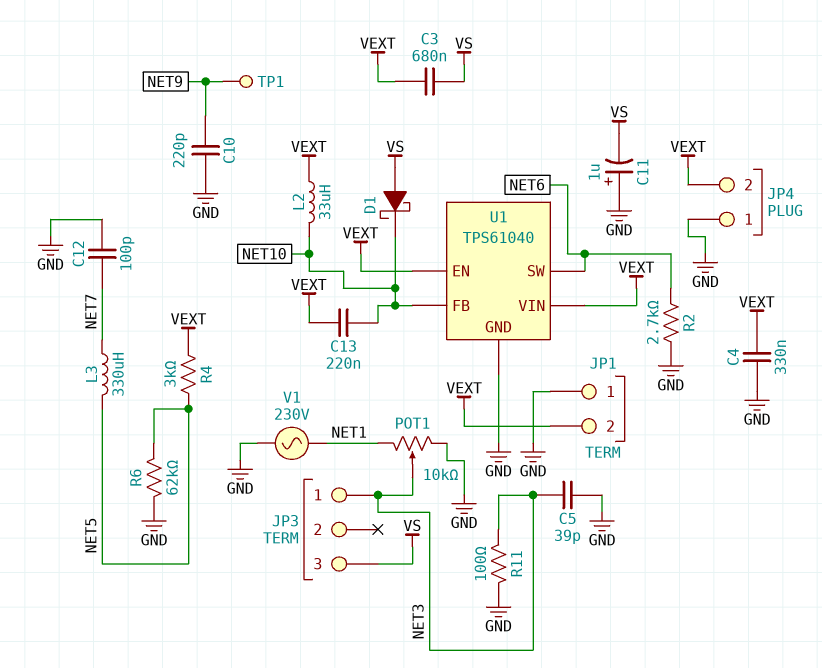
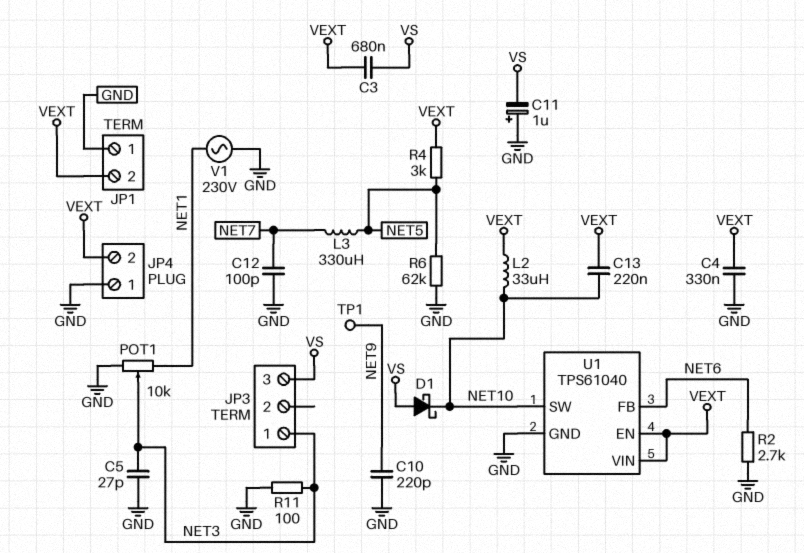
C5: 39pF (GND, NET3) -> 27pF (GND, NET3)
U1 pin FB: NET10 -> NET6
U1 pin SW: NET6 -> NET10

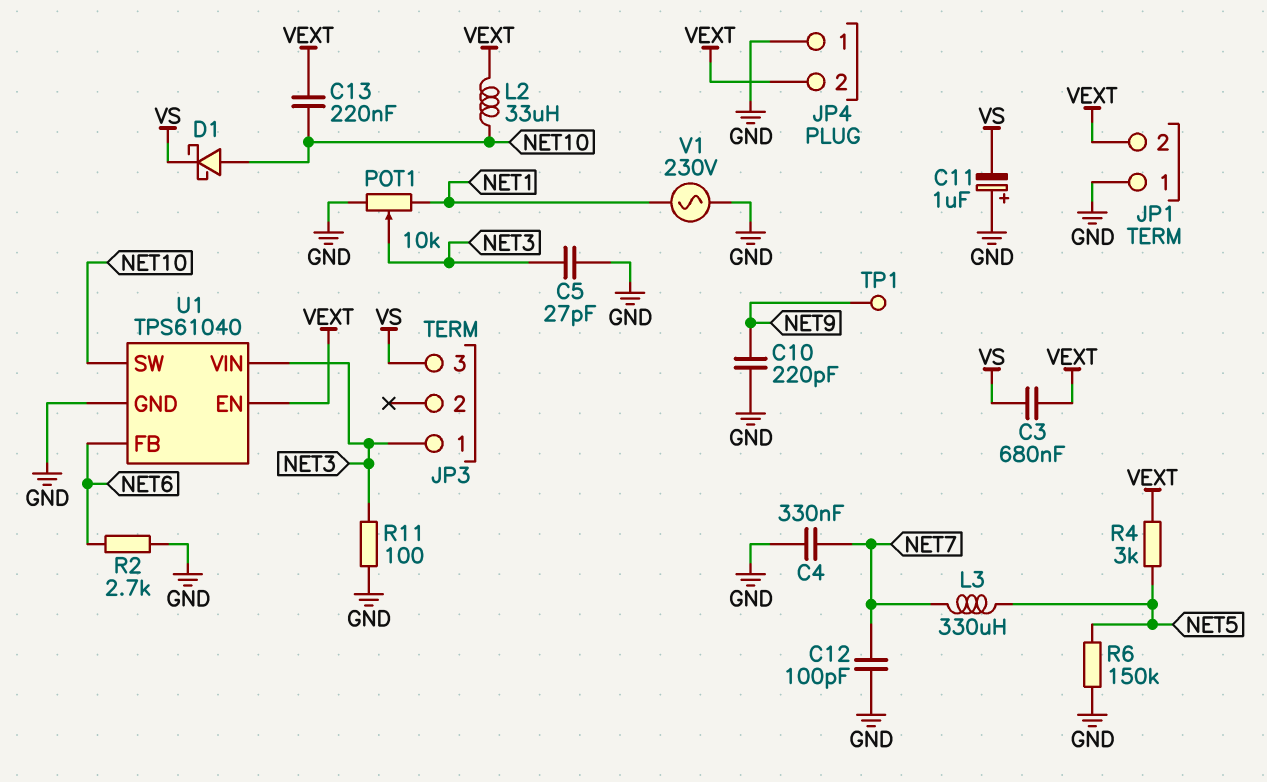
C4: 330nF (GND, VEXT) -> 330nF (GND, NET7)
D1: schottky (A VS, K NET10) -> schottky (A NET10, K VS)
R6: 62k (GND, NET5) -> 150k (GND, NET5)
U1 pin VIN: VEXT -> NET3

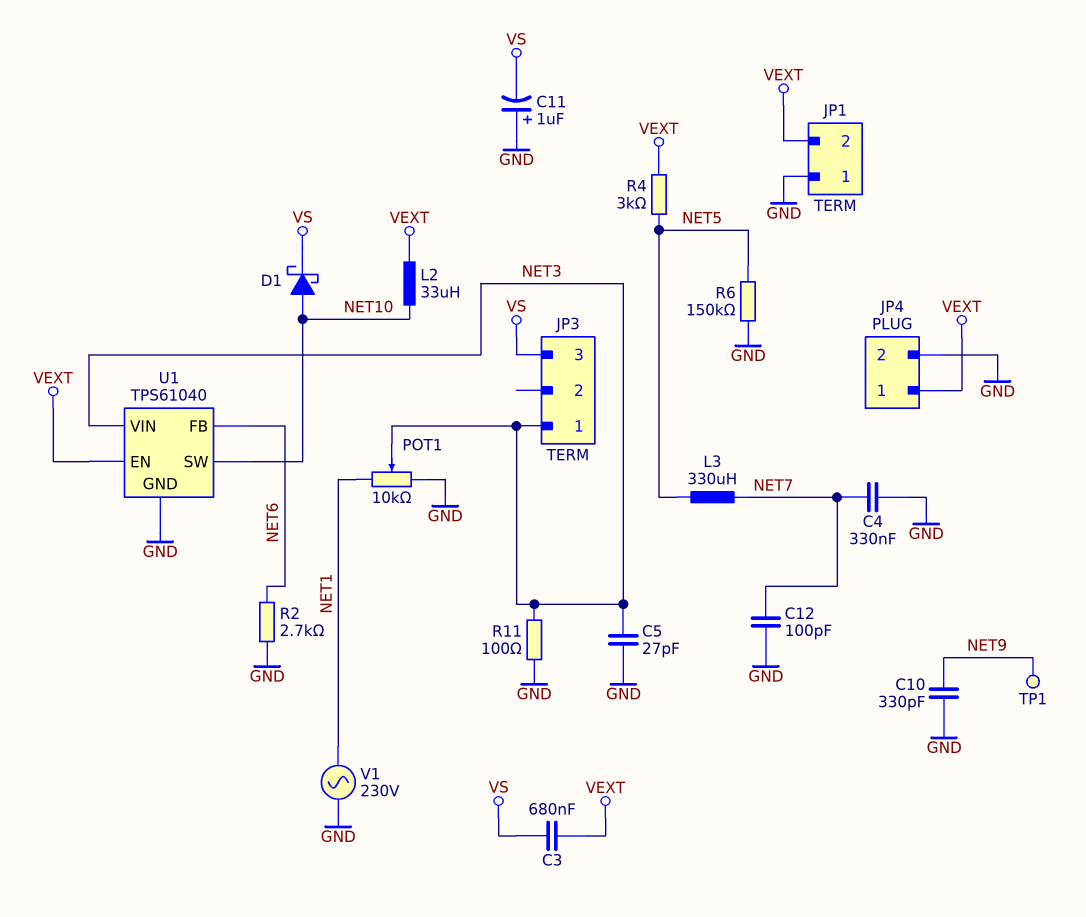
C10: 220pF (GND, NET9) -> 330pF (GND, NET9)
C13: 220nF (NET10, VEXT) -> none
JP4 pin 1: GND -> VEXT
JP4 pin 2: VEXT -> GND

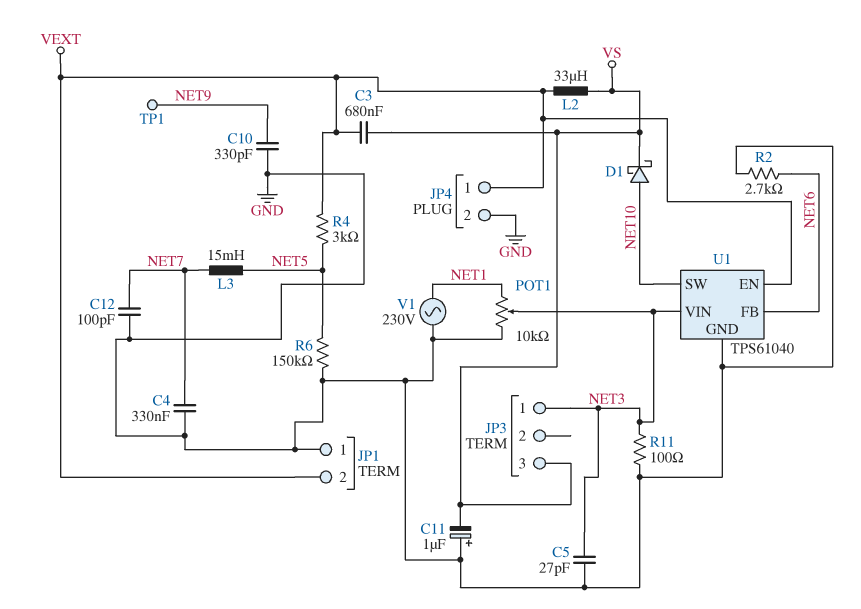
L2: 33uH (NET10, VEXT) -> 33uH (VEXT, VS)
L3: 330uH (NET5, NET7) -> 15mH (NET5, NET7)

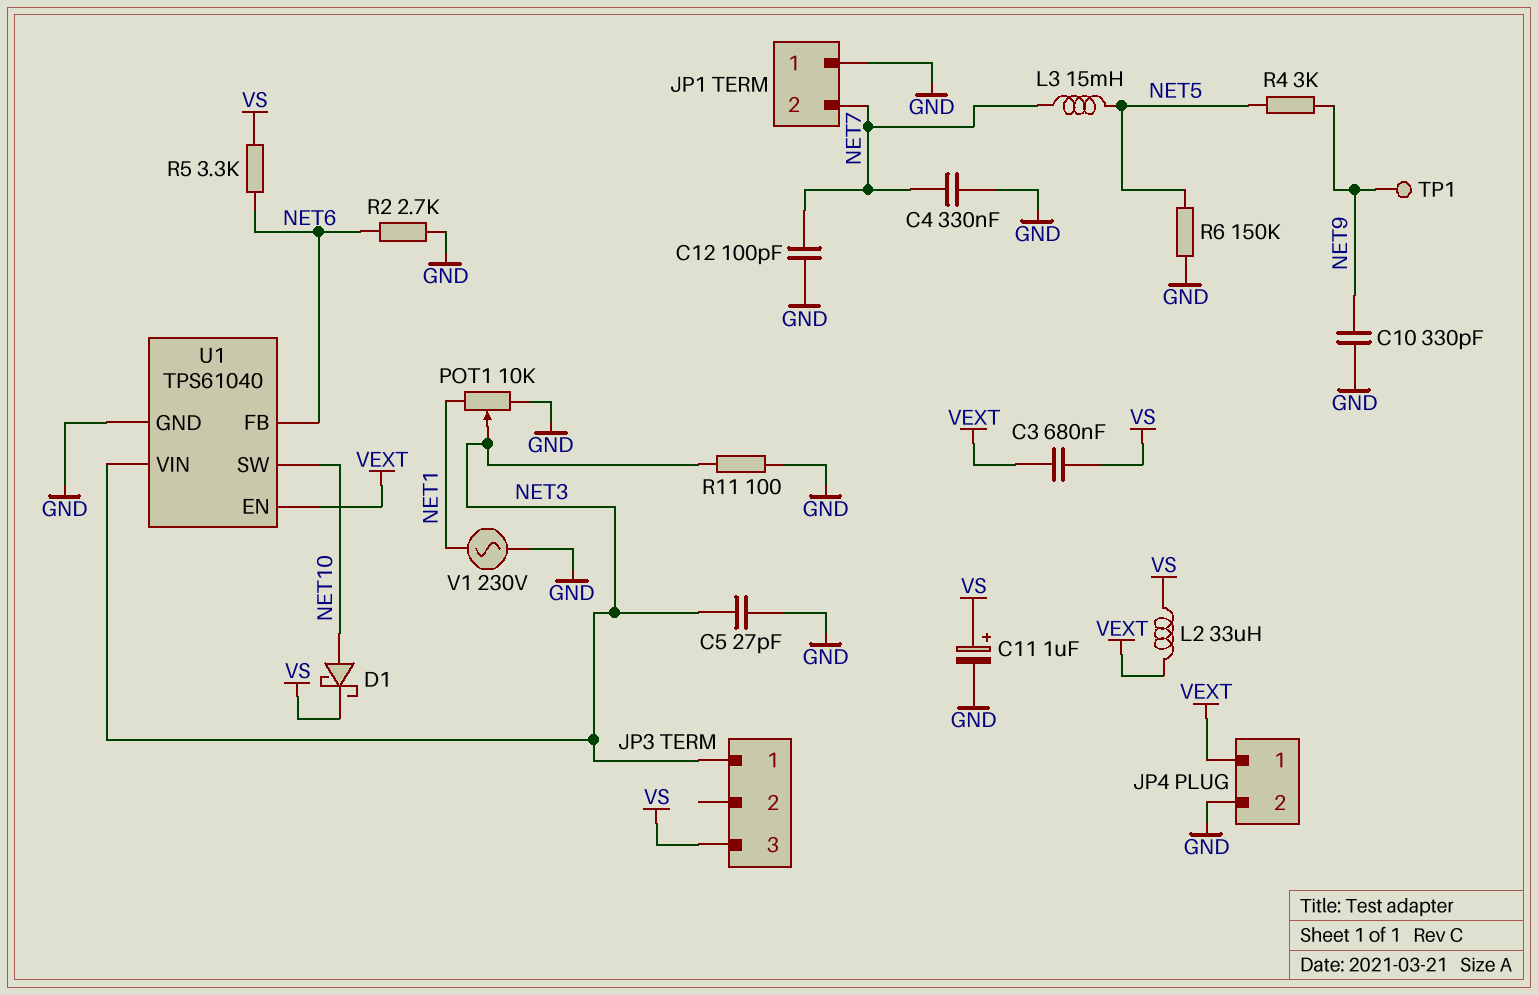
C11: 1uF (plus GND, minus VS) -> 1uF (plus VS, minus GND)
JP1 pin 2: VEXT -> NET7
R4: 3k (NET5, VEXT) -> 3k (NET5, NET9)
R5: none -> 3.3k (NET6, VS)

